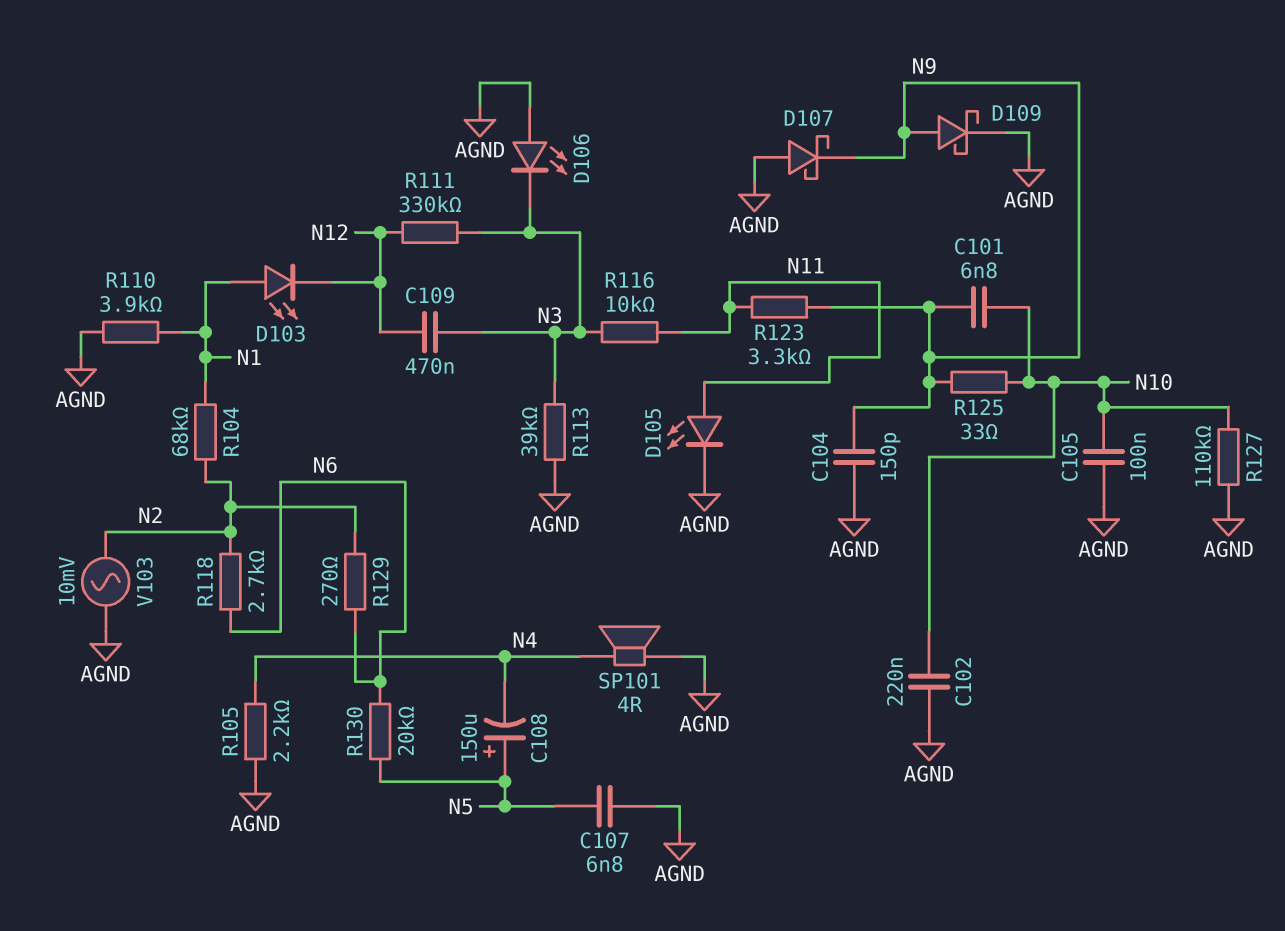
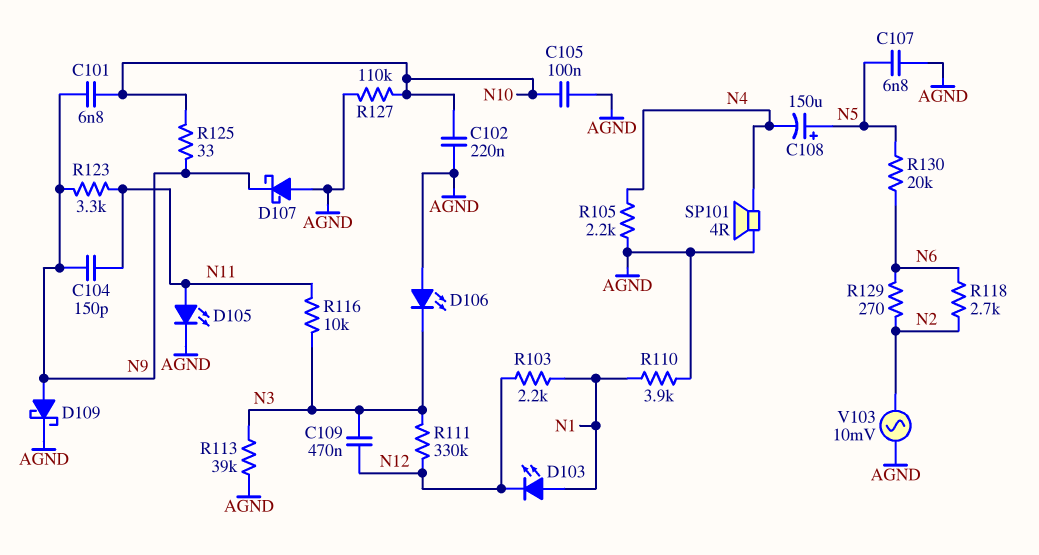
C104: 150pF (AGND, N9) -> 150pF (N9, N11)
R103: none -> 2.2k (N1, N12)
R104: 68k (N1, N2) -> none

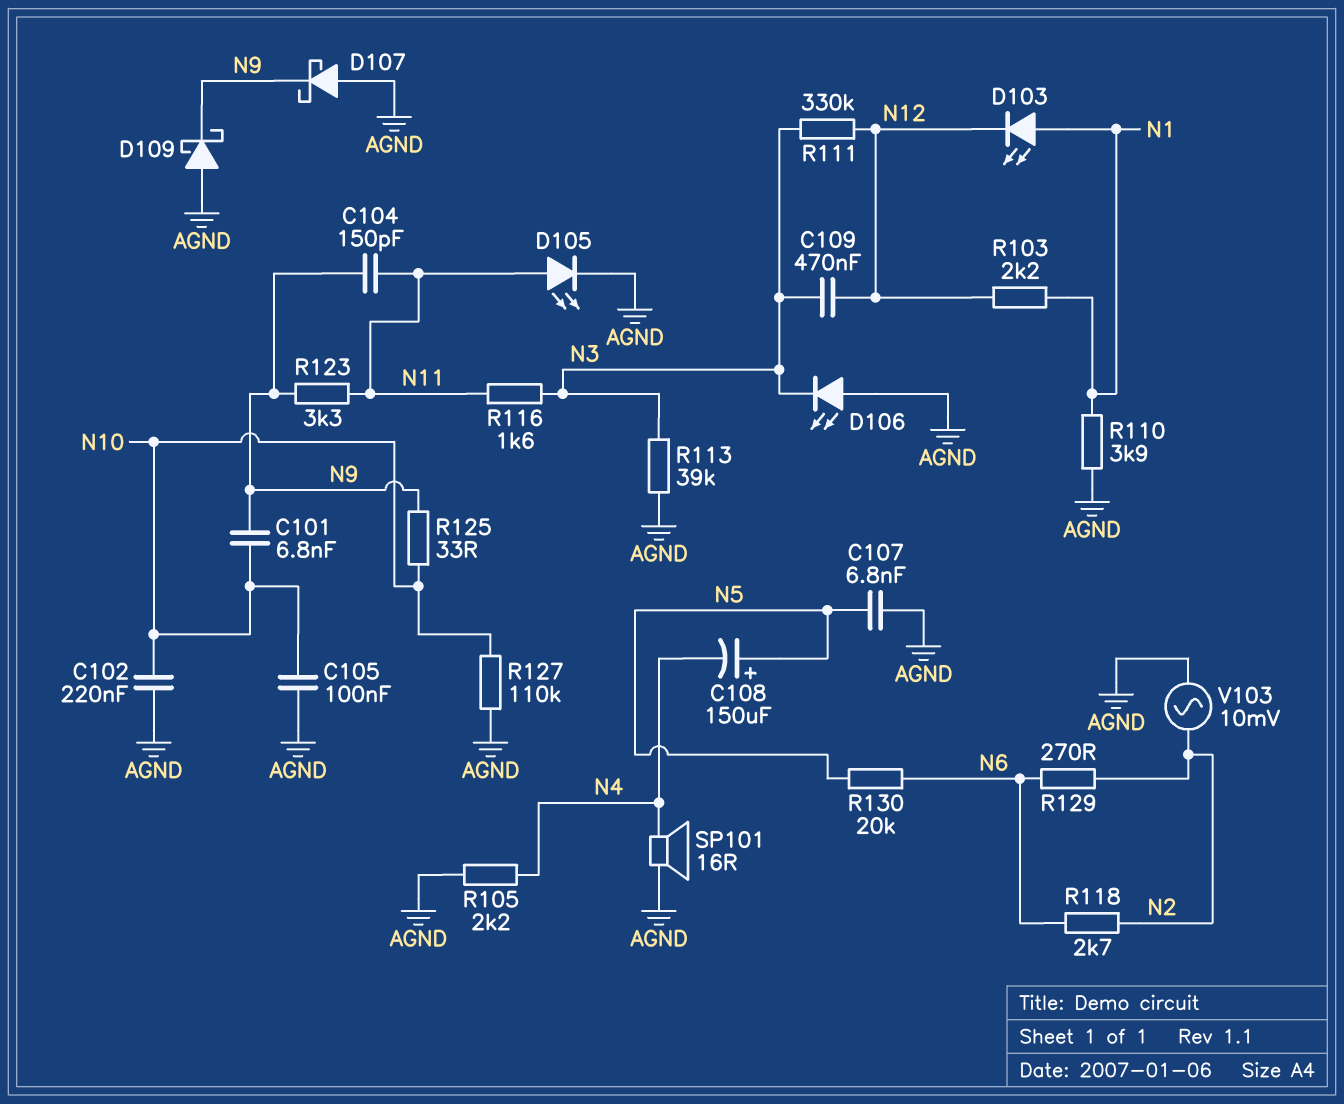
D109: schottky (A N9, K AGND) -> schottky (A AGND, K N9)
R116: 10k (N3, N11) -> 1.6k (N3, N11)
SP101: speaker 4R (AGND, N4) -> speaker 16R (AGND, N4)

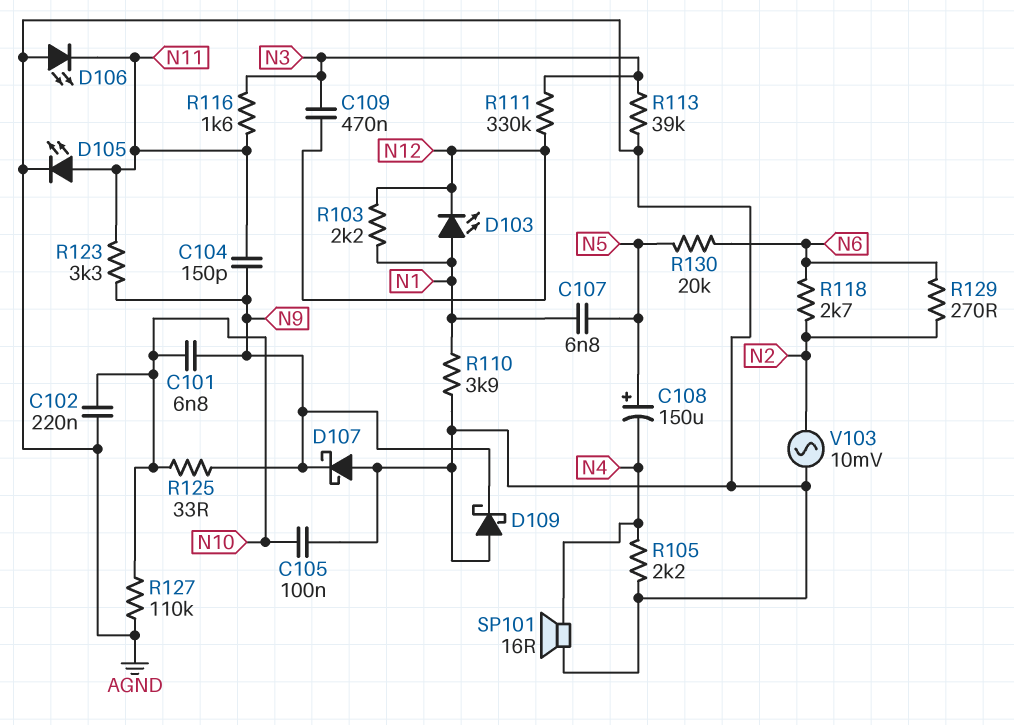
C107: 6.8nF (AGND, N5) -> 6.8nF (N1, N5)
D106: LED (A AGND, K N3) -> LED (A AGND, K N11)

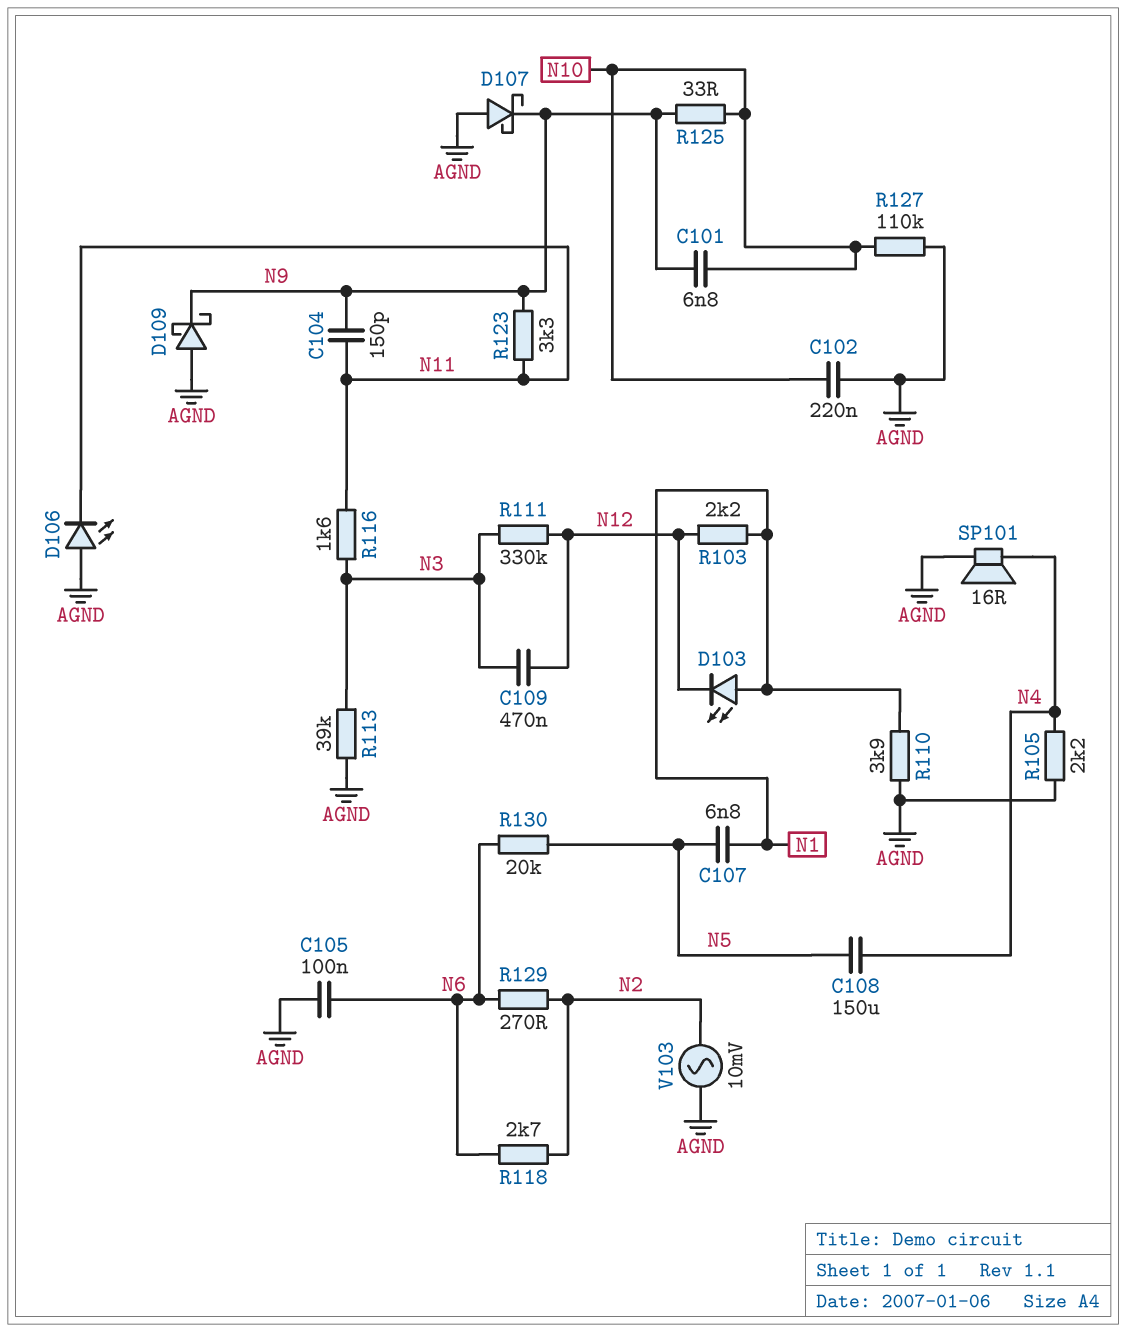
C105: 100nF (AGND, N10) -> 100nF (AGND, N6)
C108: 150uF (plus N5, minus N4) -> 150uF (N4, N5)
D105: LED (A N11, K AGND) -> none

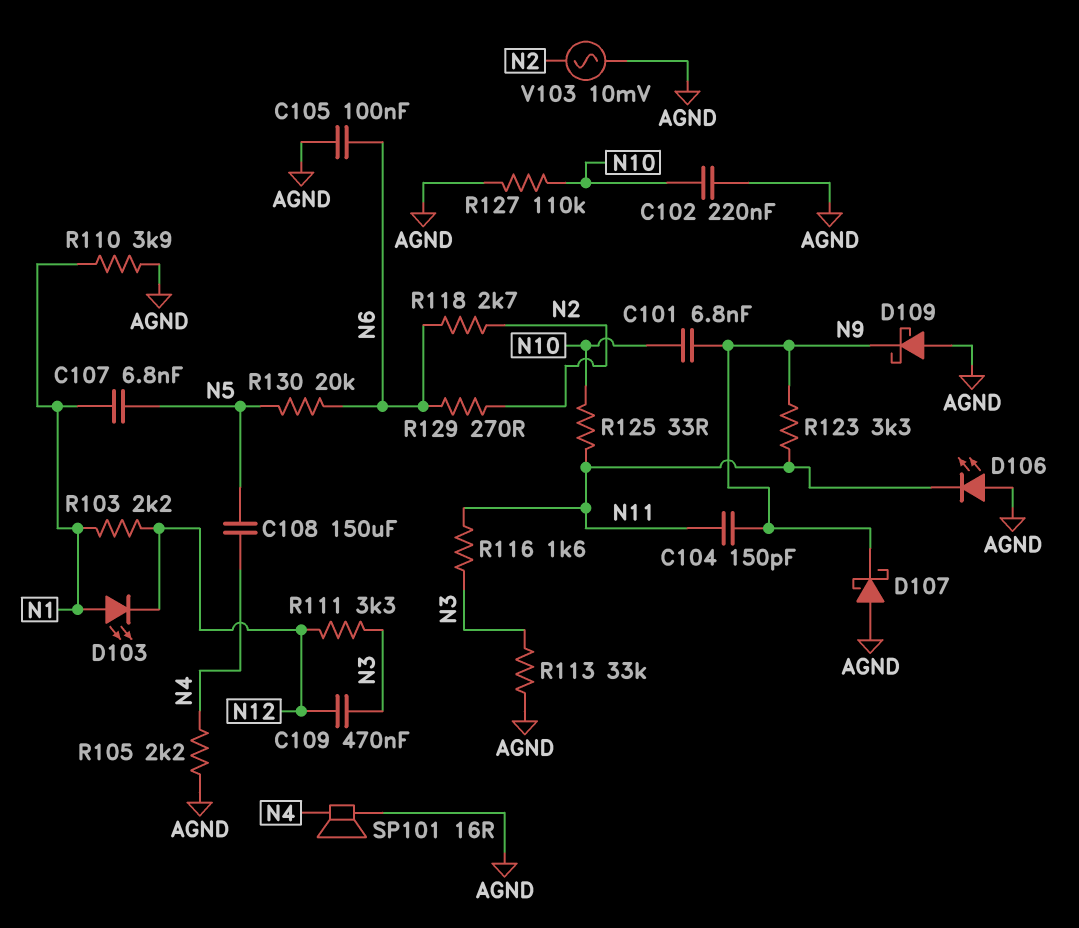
R111: 330k (N3, N12) -> 3.3k (N3, N12)
R113: 39k (AGND, N3) -> 33k (AGND, N3)
R125: 33 (N9, N10) -> 33 (N10, N11)

